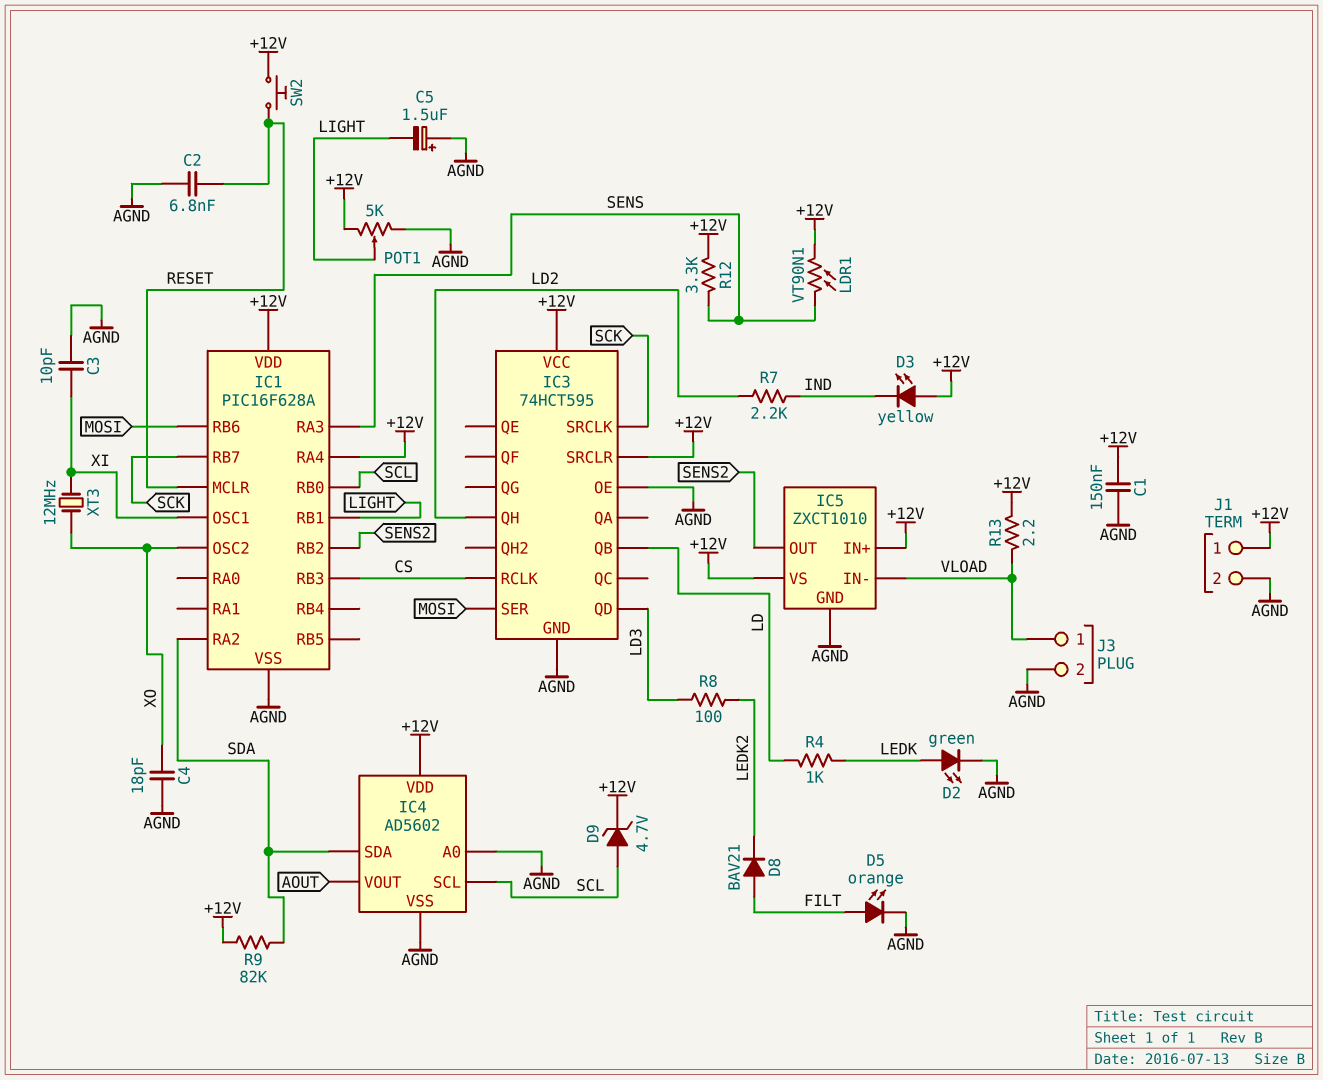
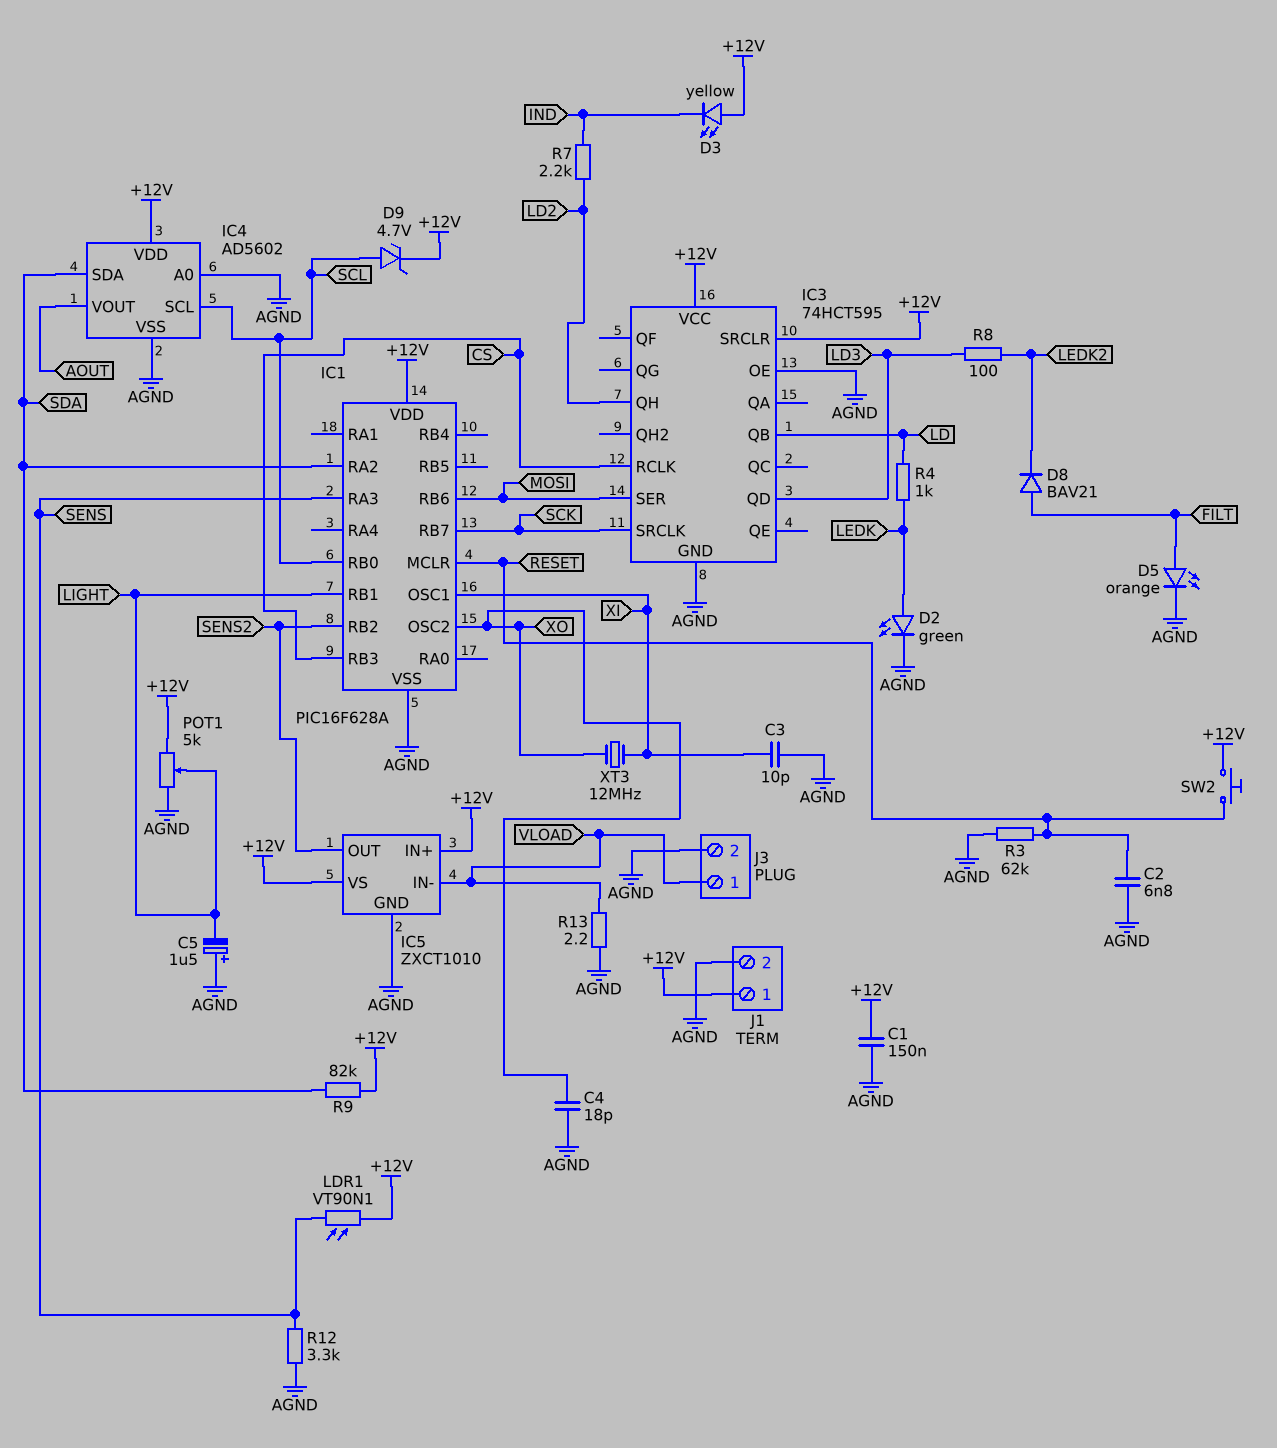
IC1 pin RA4: +12V -> none
R3: none -> 62k (AGND, RESET)
R12: 3.3k (+12V, SENS) -> 3.3k (AGND, SENS)
R13: 2.2 (+12V, VLOAD) -> 2.2 (AGND, VLOAD)

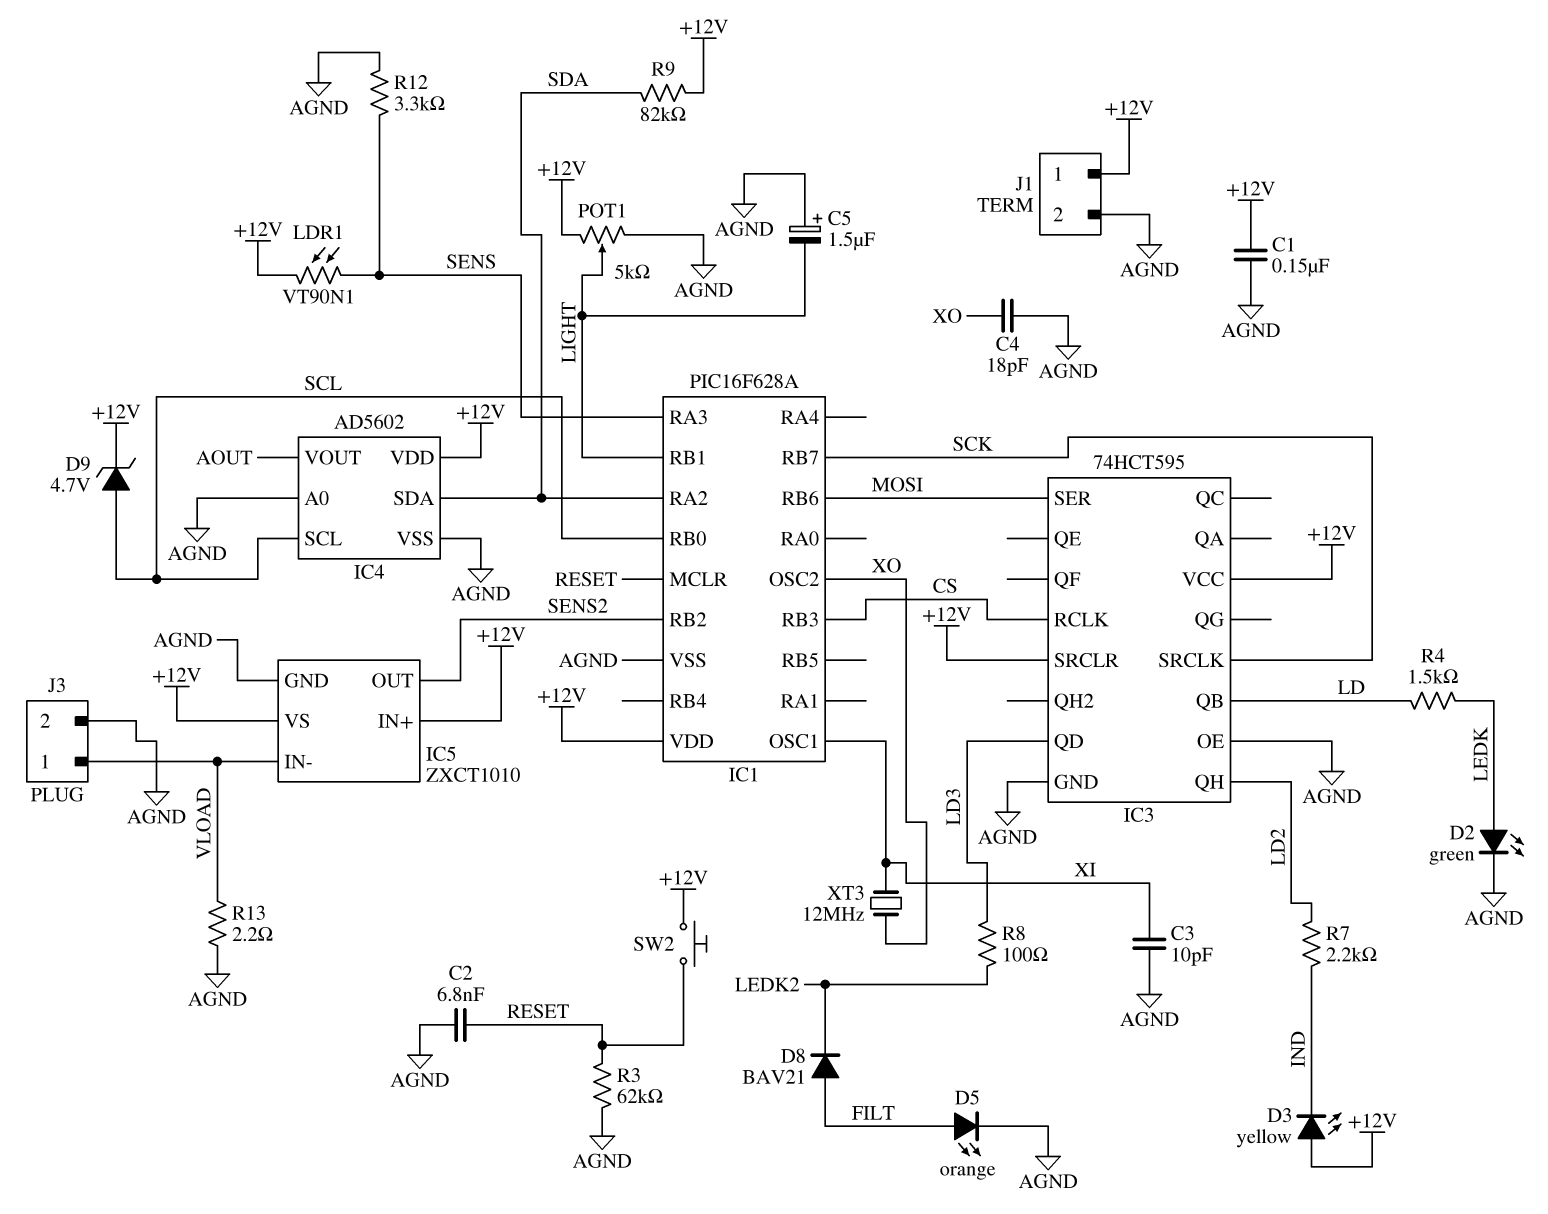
R4: 1k (LD, LEDK) -> 1.5k (LD, LEDK)

